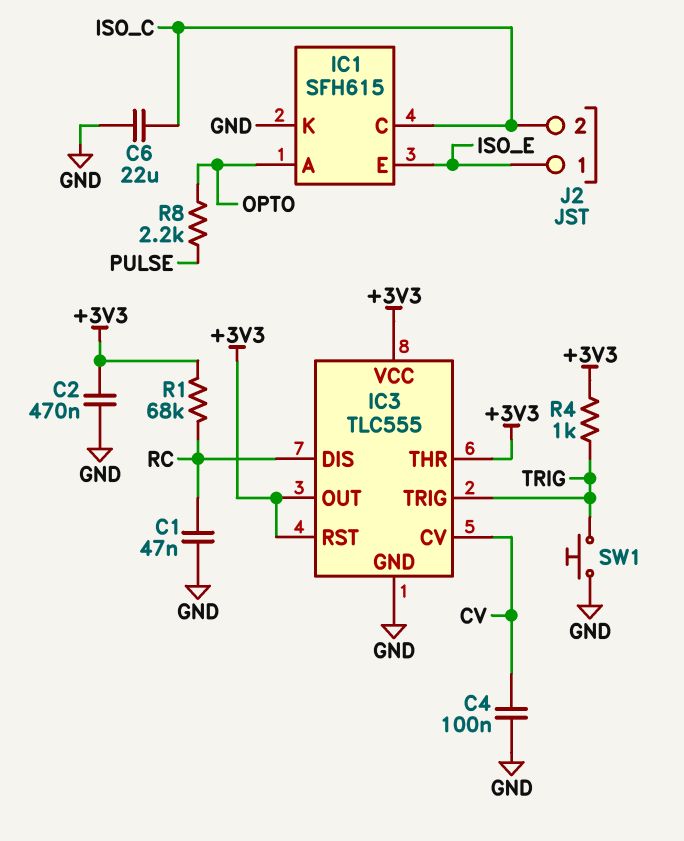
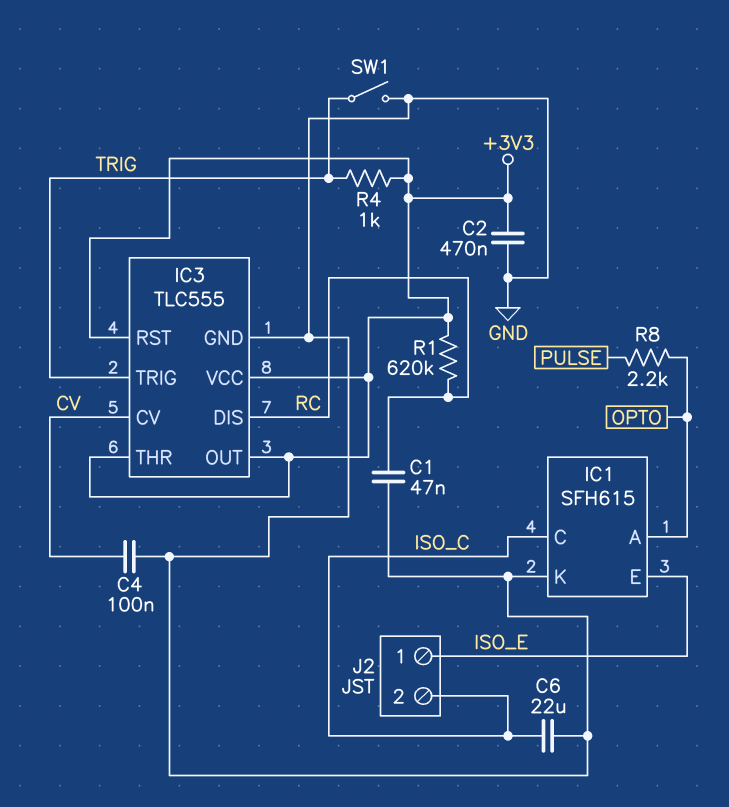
R1: 68k (+3V3, RC) -> 620k (+3V3, RC)
SW1: button (GND, TRIG) -> switch (GND, TRIG)

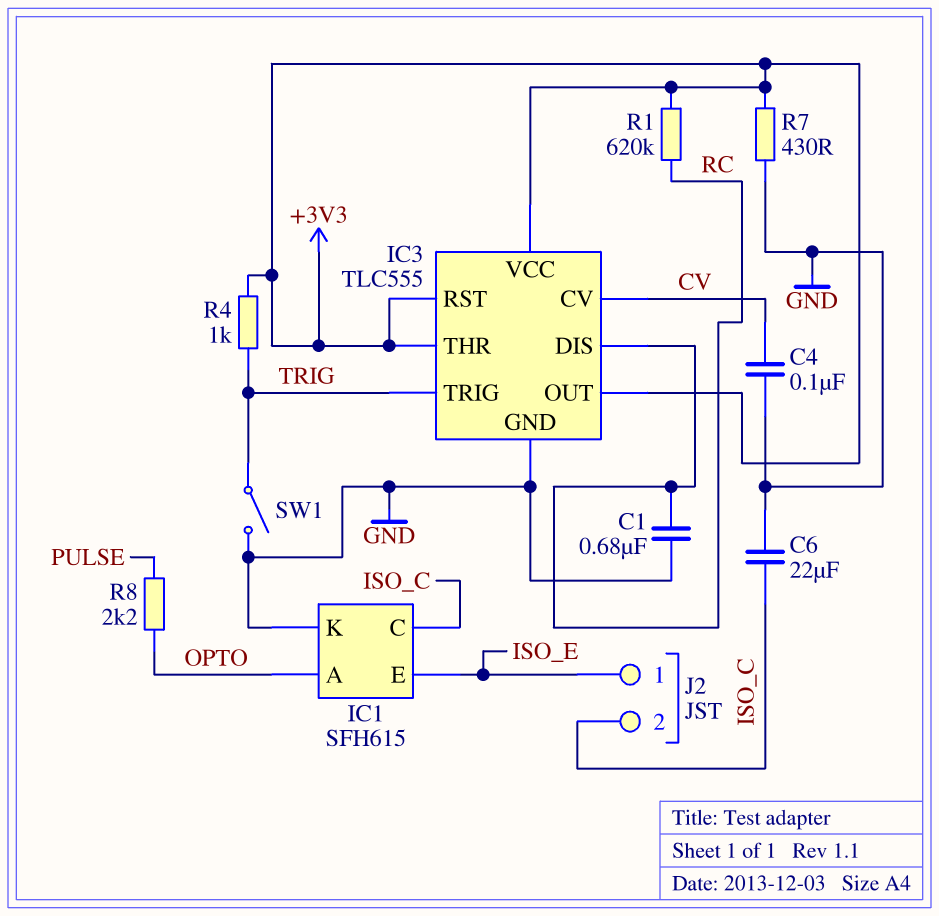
C1: 47nF (GND, RC) -> 680nF (GND, RC)
C2: 470nF (+3V3, GND) -> none
R7: none -> 430 (+3V3, GND)

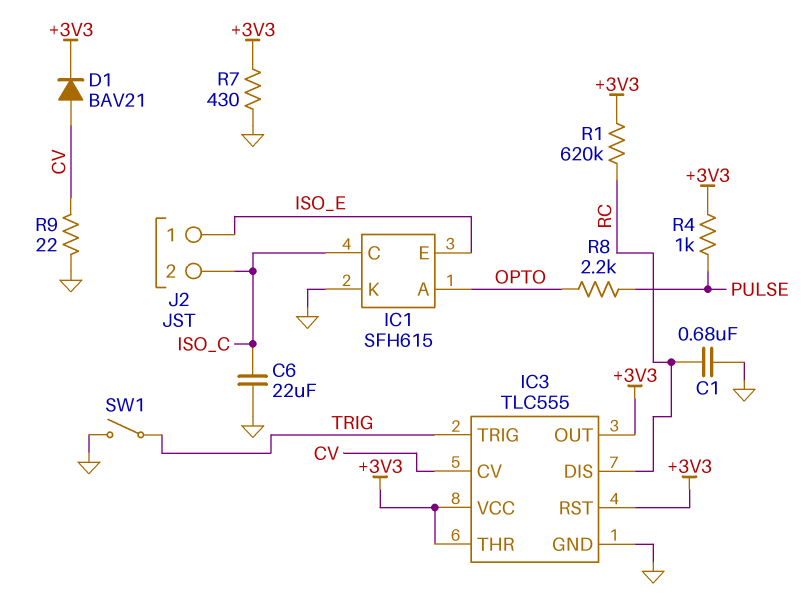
C4: 100nF (CV, GND) -> none
D1: none -> diode BAV21 (A CV, K +3V3)
R4: 1k (+3V3, TRIG) -> 1k (+3V3, PULSE)
R9: none -> 22 (CV, GND)

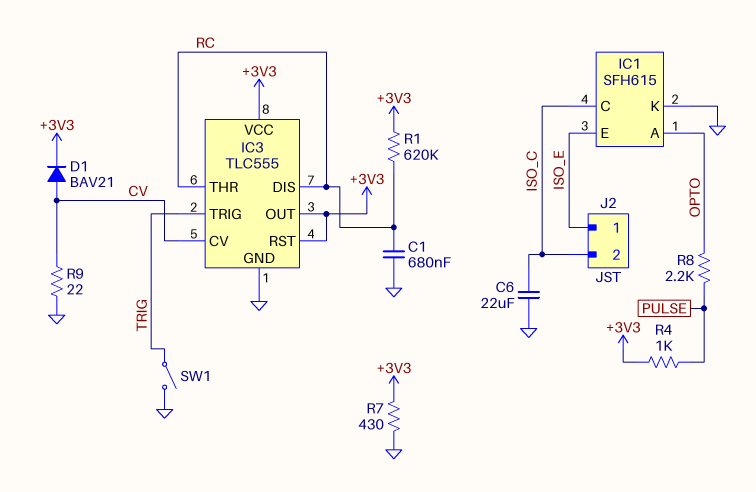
IC3 pin THR: +3V3 -> RC

